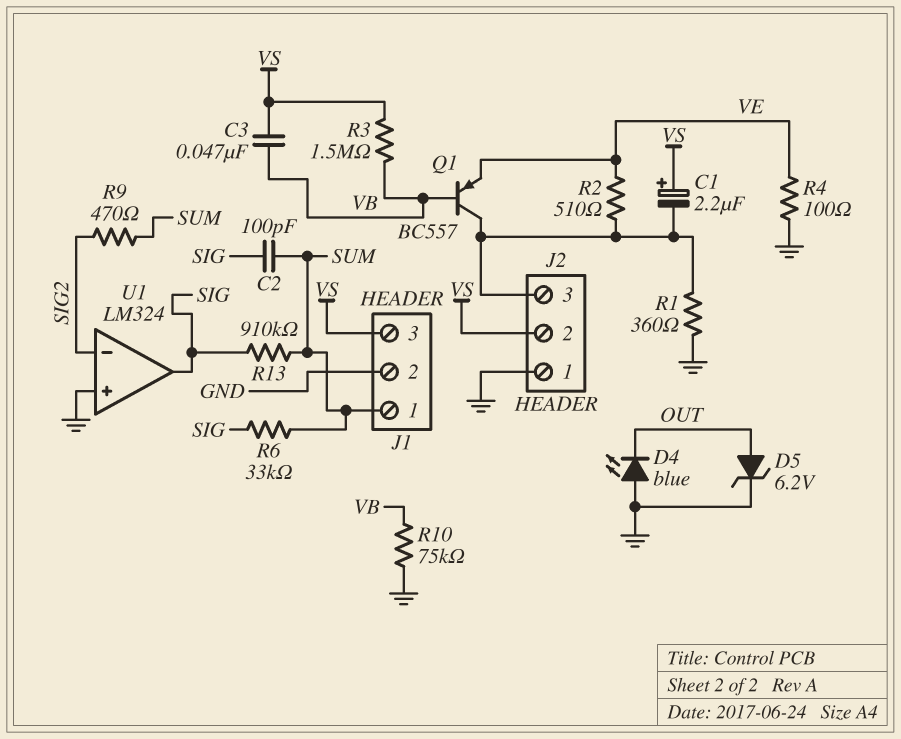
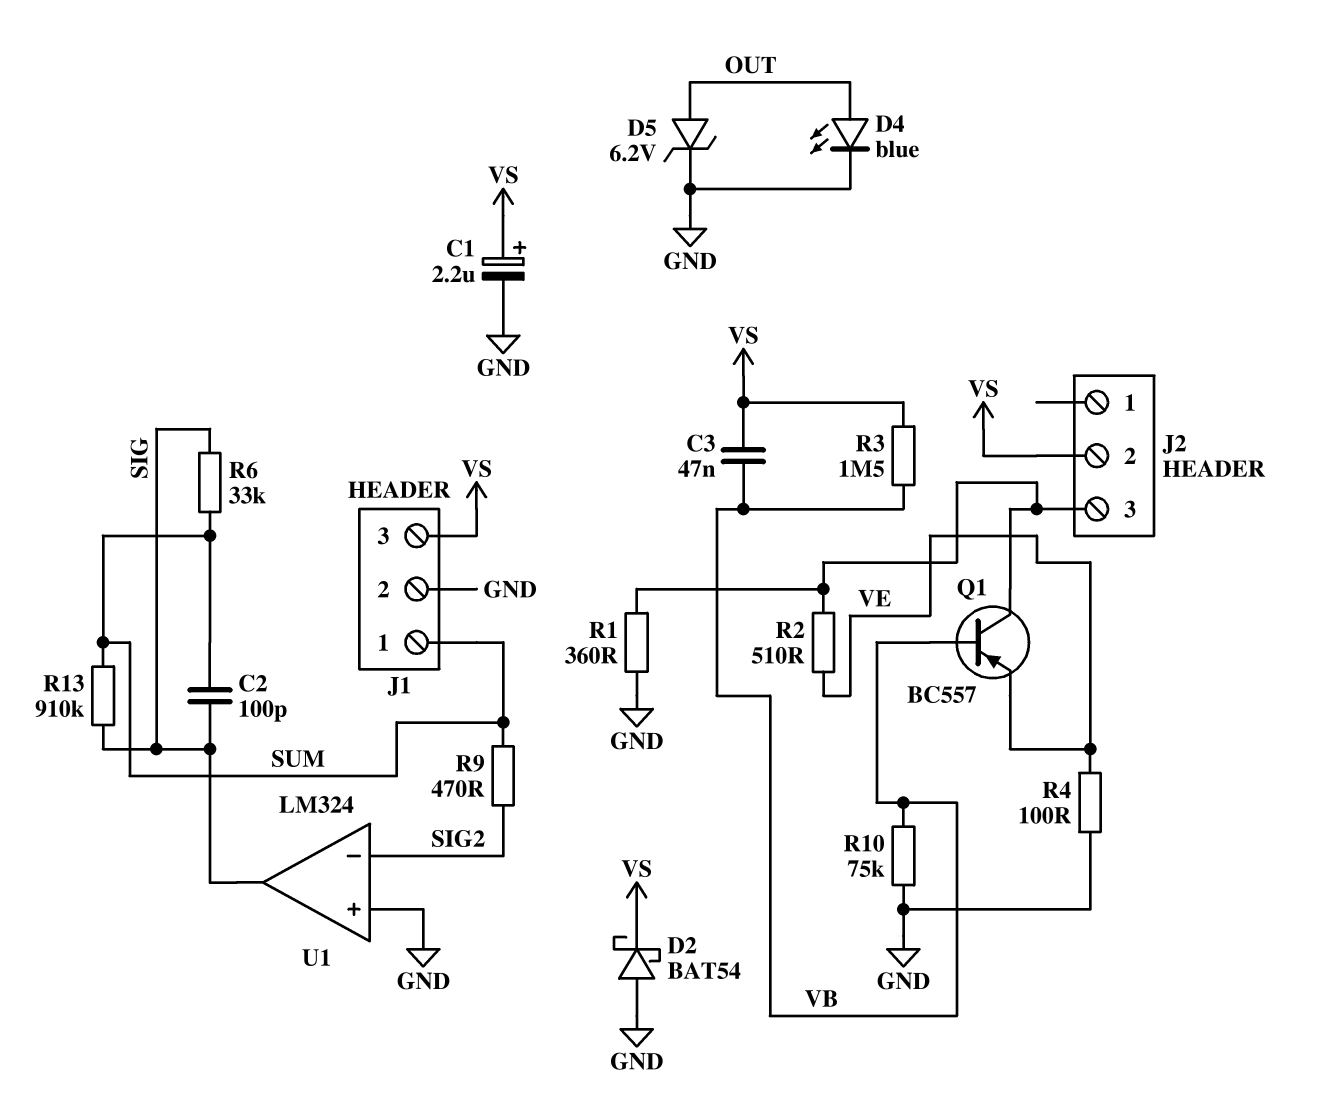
C1: 2.2uF (plus VS, minus J2/3) -> 2.2uF (plus VS, minus GND)
D2: none -> schottky BAT54 (A GND, K VS)
D4: LED blue (A GND, K OUT) -> LED blue (A OUT, K GND)
J2 pin 1: GND -> none

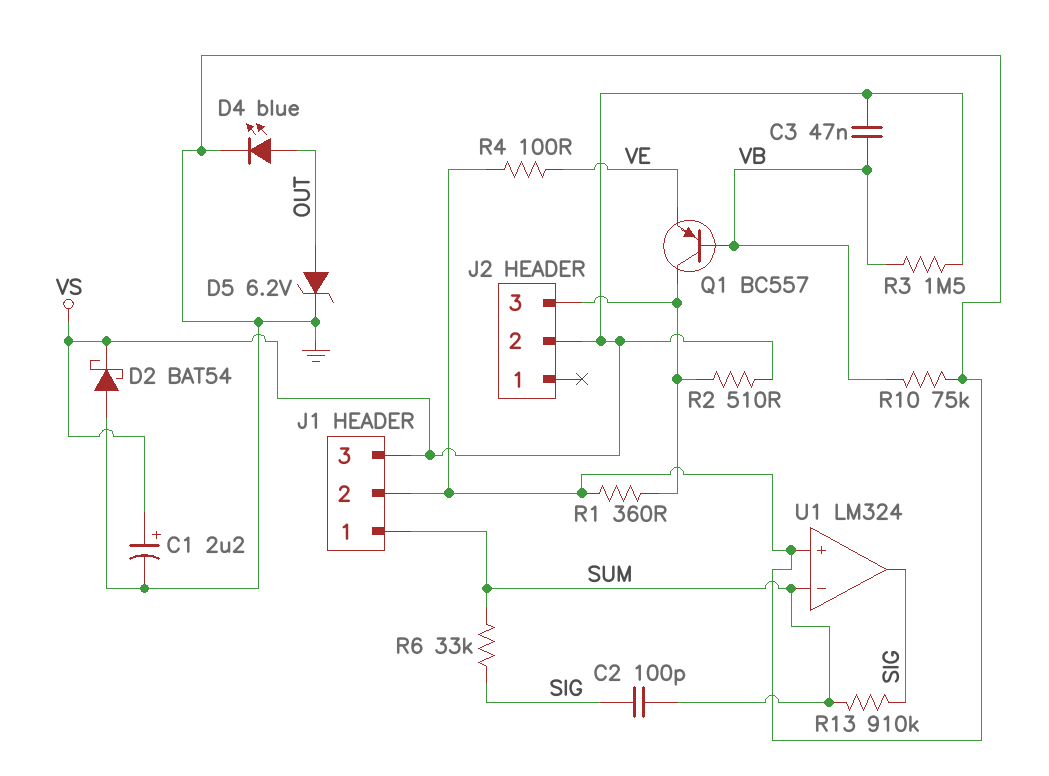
R2: 510 (J2/3, VE) -> 510 (J2/3, VS)
R9: 470 (SIG2, SUM) -> none
U1 pin in-: SIG2 -> SUM

